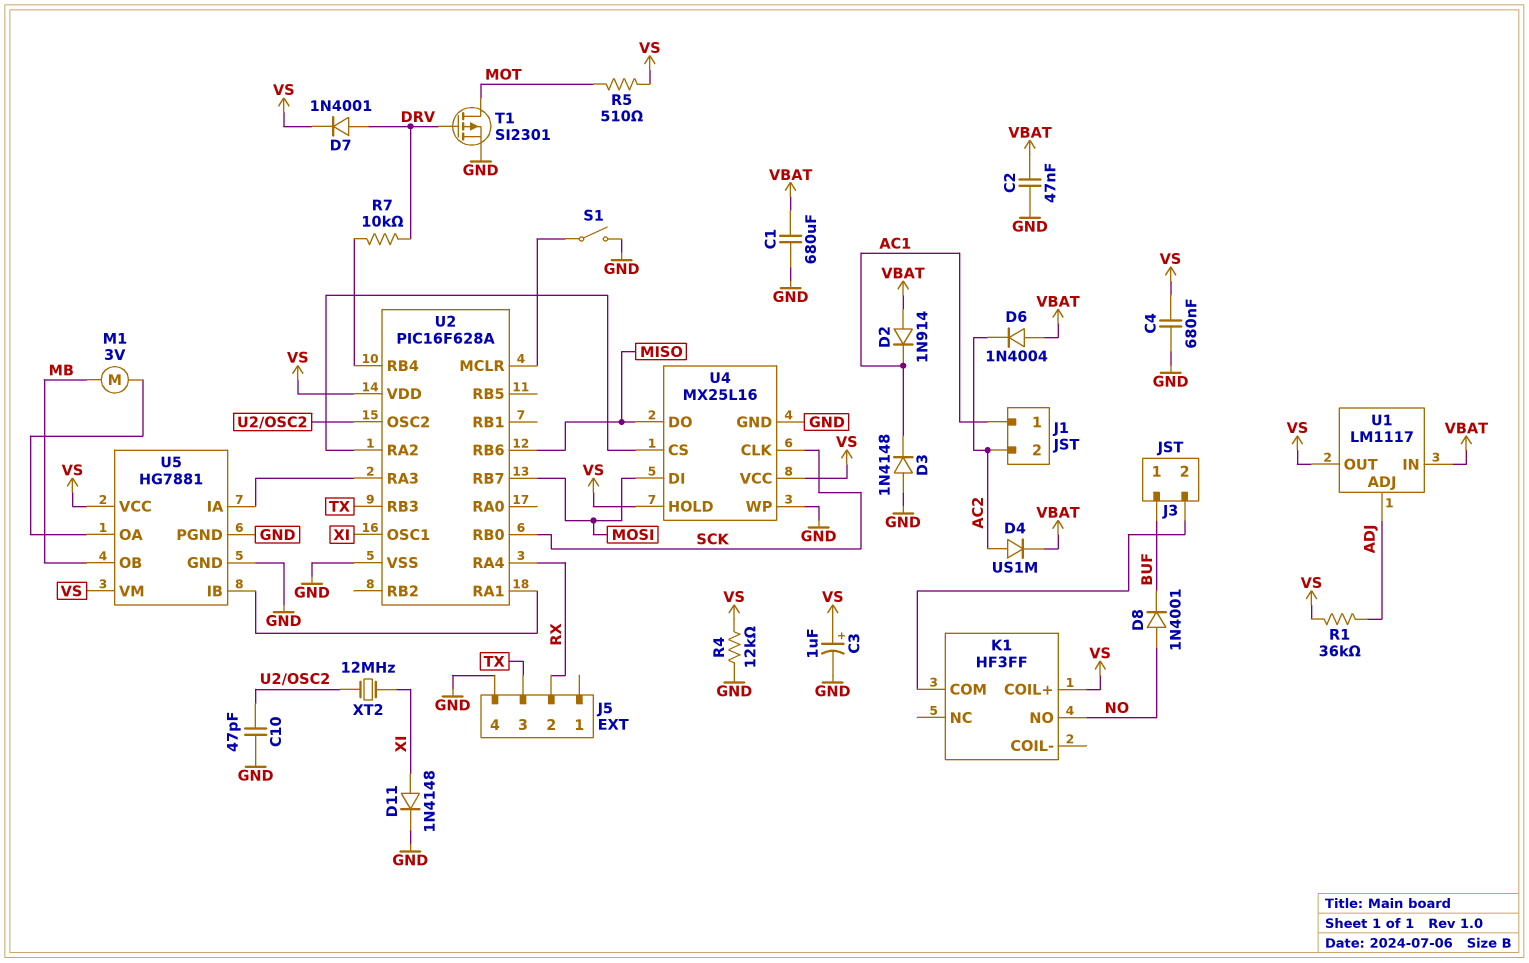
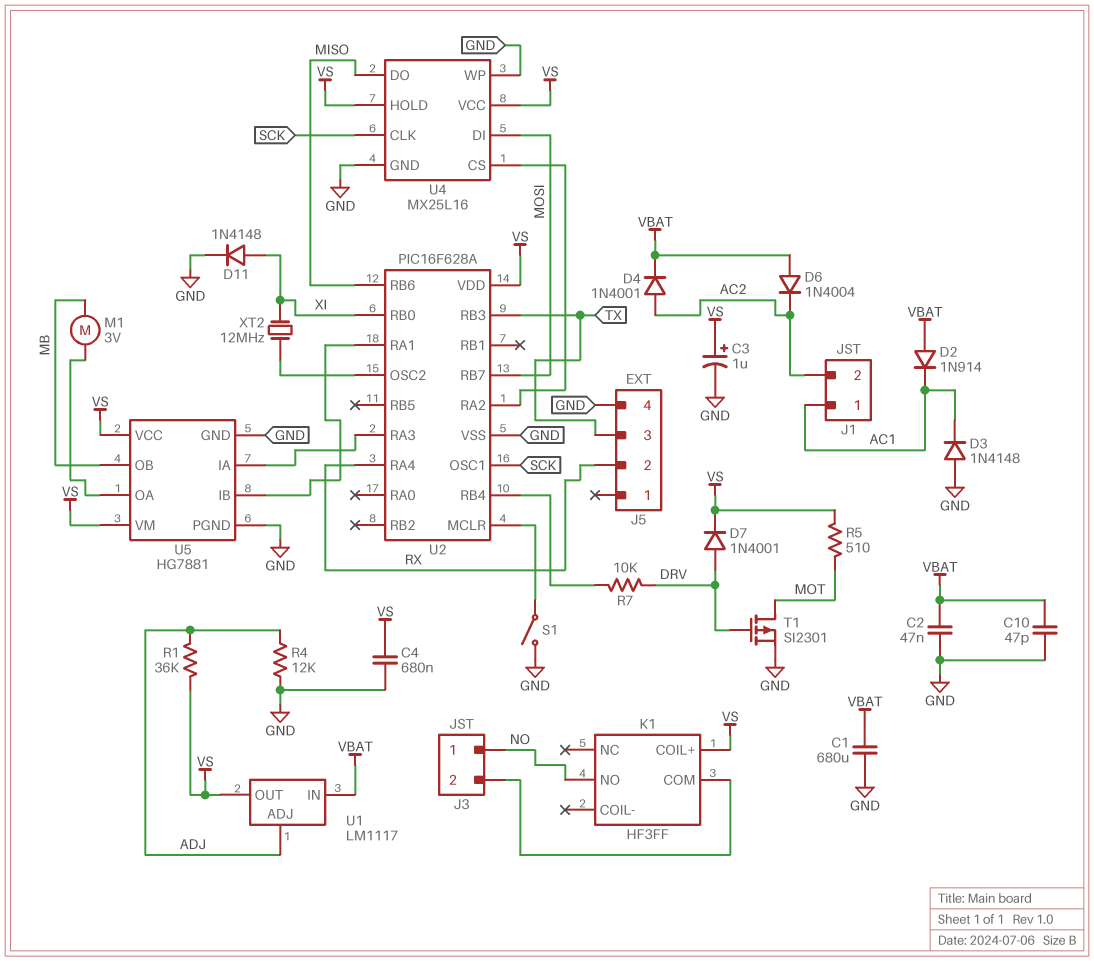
C10: 47pF (GND, U2/OSC2) -> 47pF (GND, VBAT)
D4: diode US1M (A AC2, K VBAT) -> diode 1N4001 (A AC2, K VBAT)
D8: diode 1N4001 (A NO, K BUF) -> none
J3 pin 1: BUF -> NO
R4: 12k (GND, VS) -> 12k (ADJ, GND)
U2 pin OSC1: XI -> SCK
U2 pin RB0: SCK -> XI

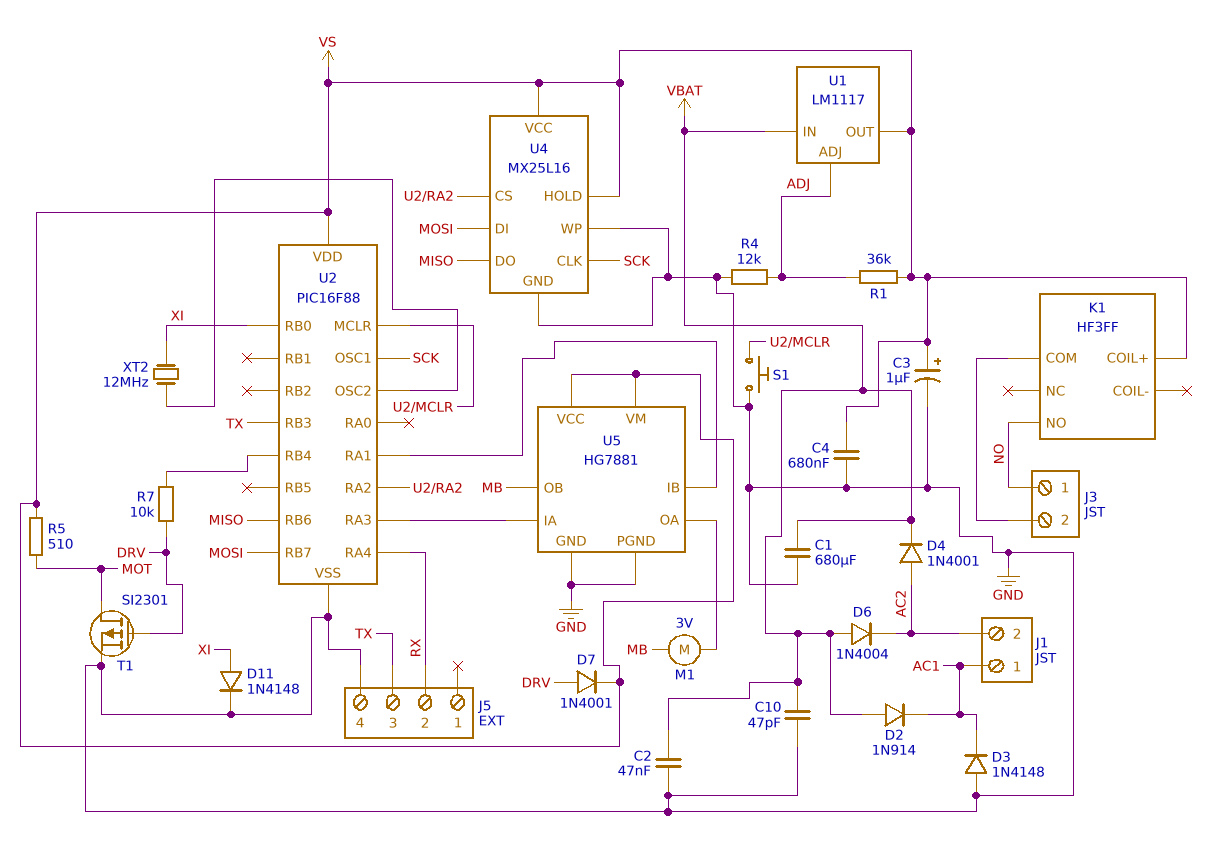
S1: switch (GND, U2/MCLR) -> button (GND, U2/MCLR)
U2: PIC16F628A -> PIC16F88

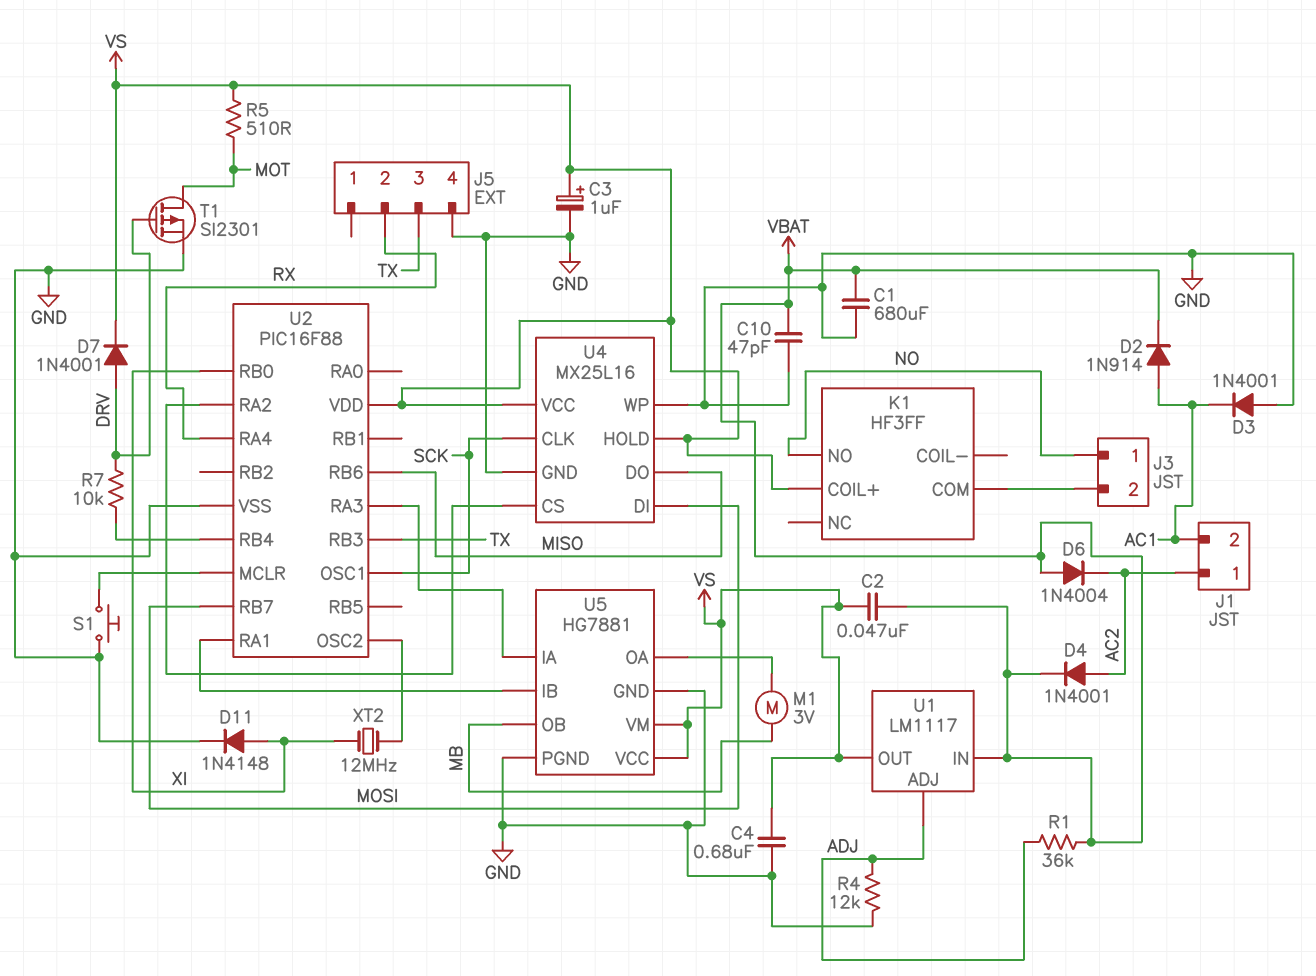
C2: 47nF (GND, VBAT) -> 47nF (VBAT, VS)
D2: diode 1N914 (A VBAT, K AC1) -> diode 1N914 (A AC1, K VBAT)
D3: diode 1N4148 (A GND, K AC1) -> diode 1N4001 (A GND, K AC1)
J1 pin 1: AC1 -> AC2
J1 pin 2: AC2 -> AC1
R1: 36k (ADJ, VS) -> 36k (ADJ, VBAT)

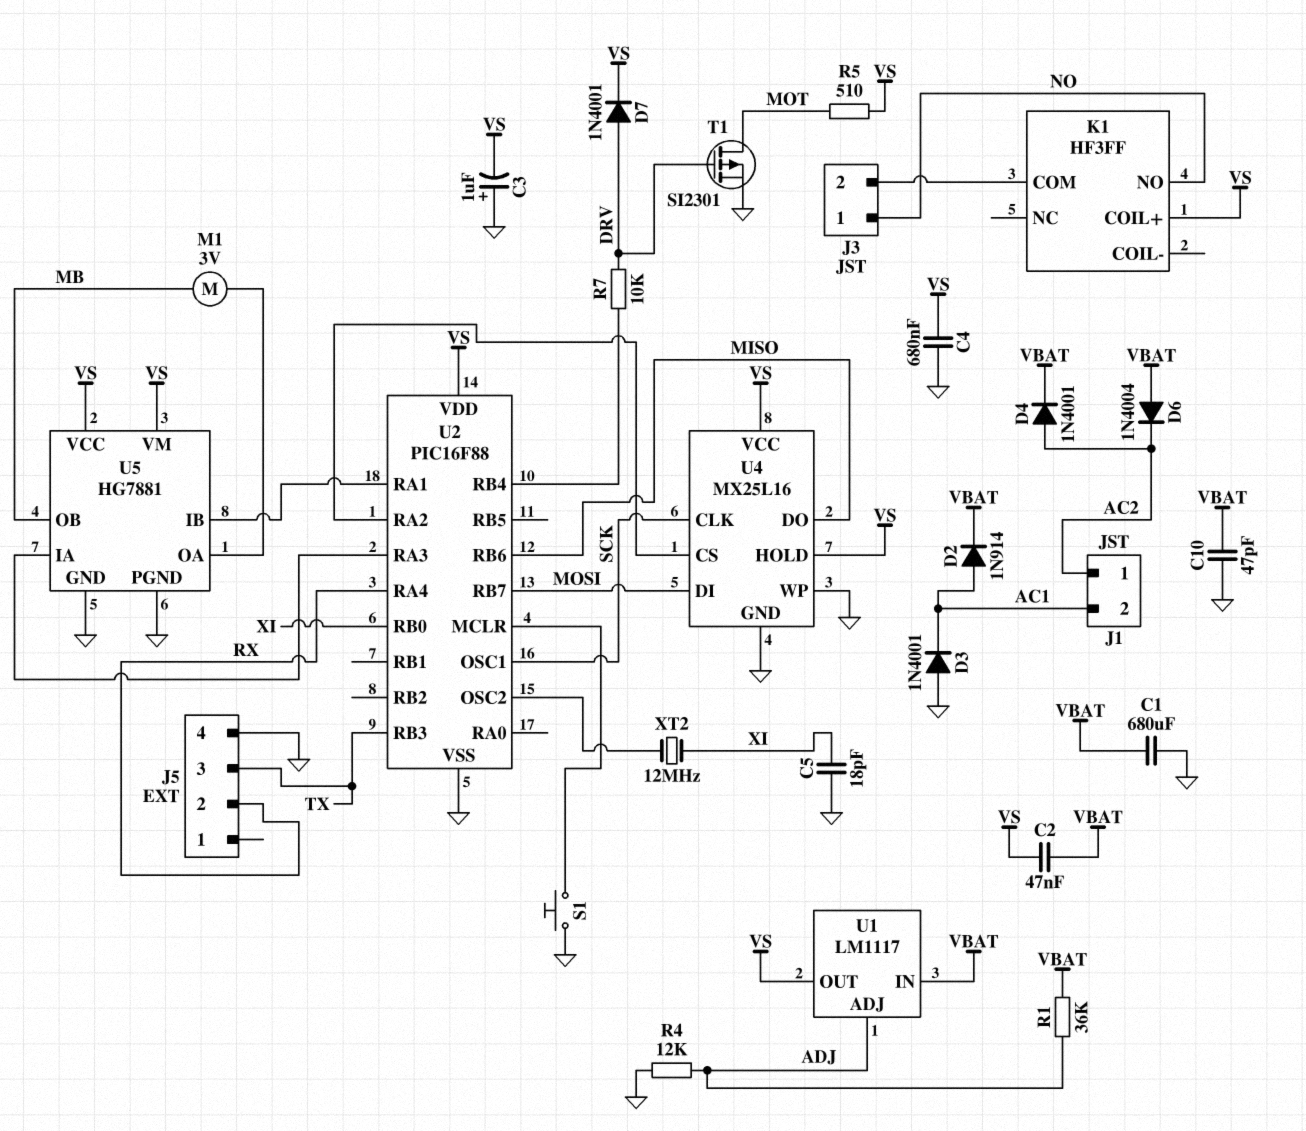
C3: 1uF (plus VS, minus GND) -> 1uF (plus GND, minus VS)
C5: none -> 18pF (GND, XI)
D11: diode 1N4148 (A XI, K GND) -> none

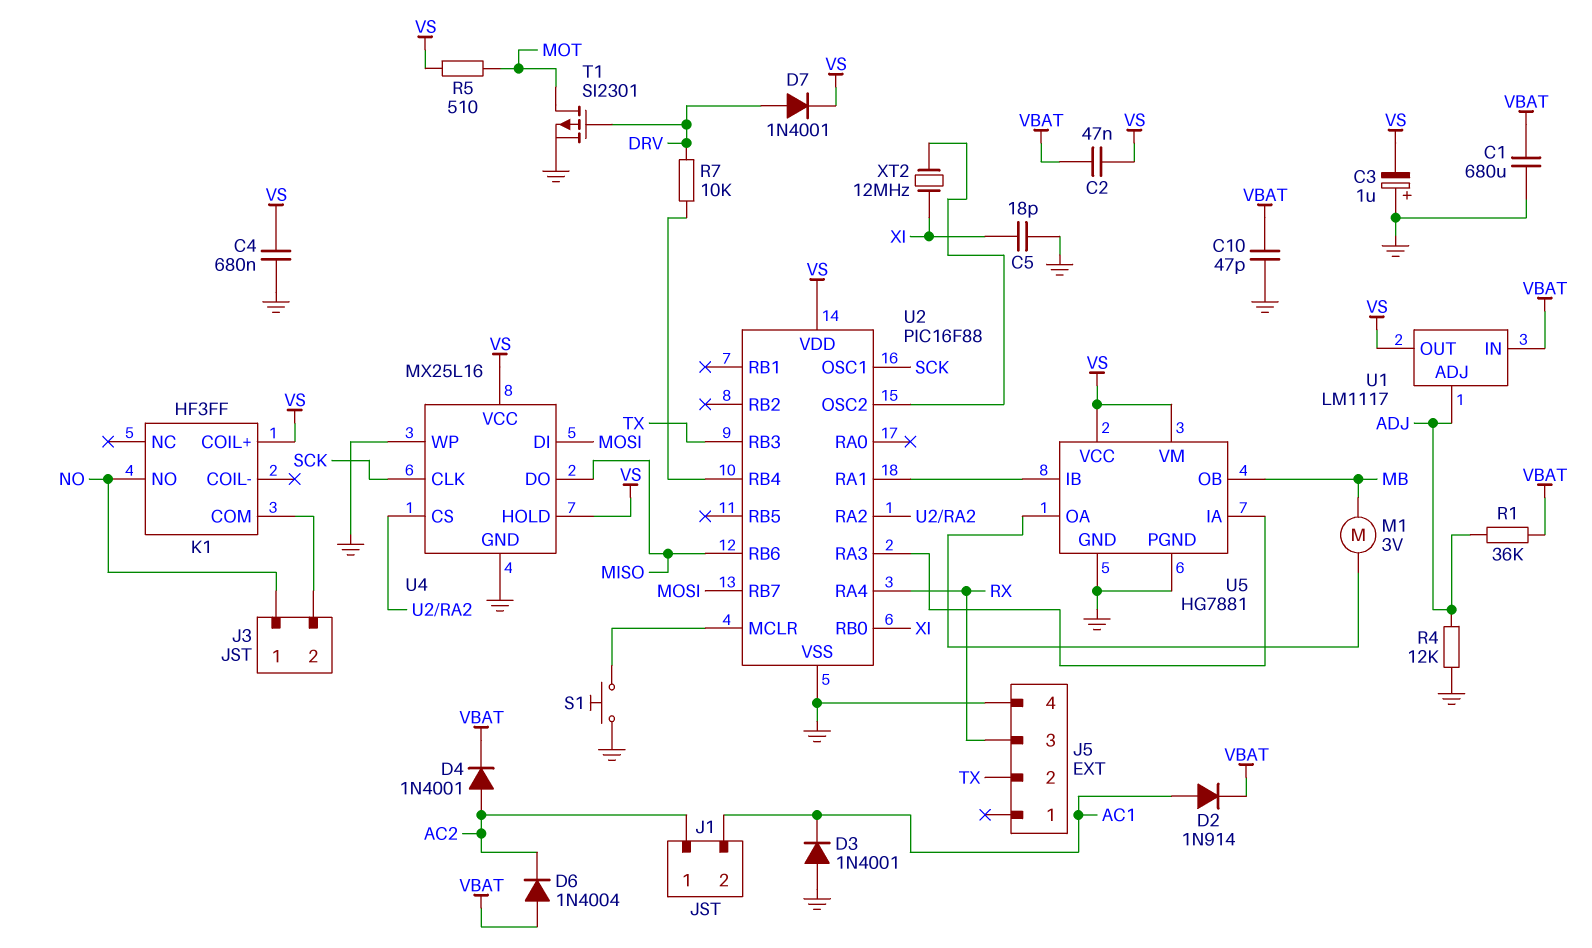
J5 pin 2: RX -> TX
J5 pin 3: TX -> RX

